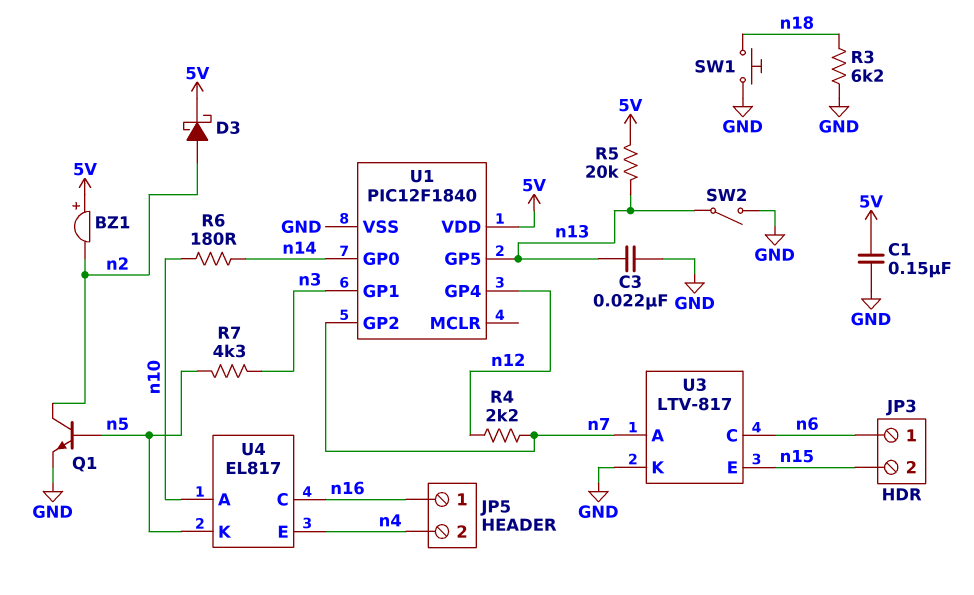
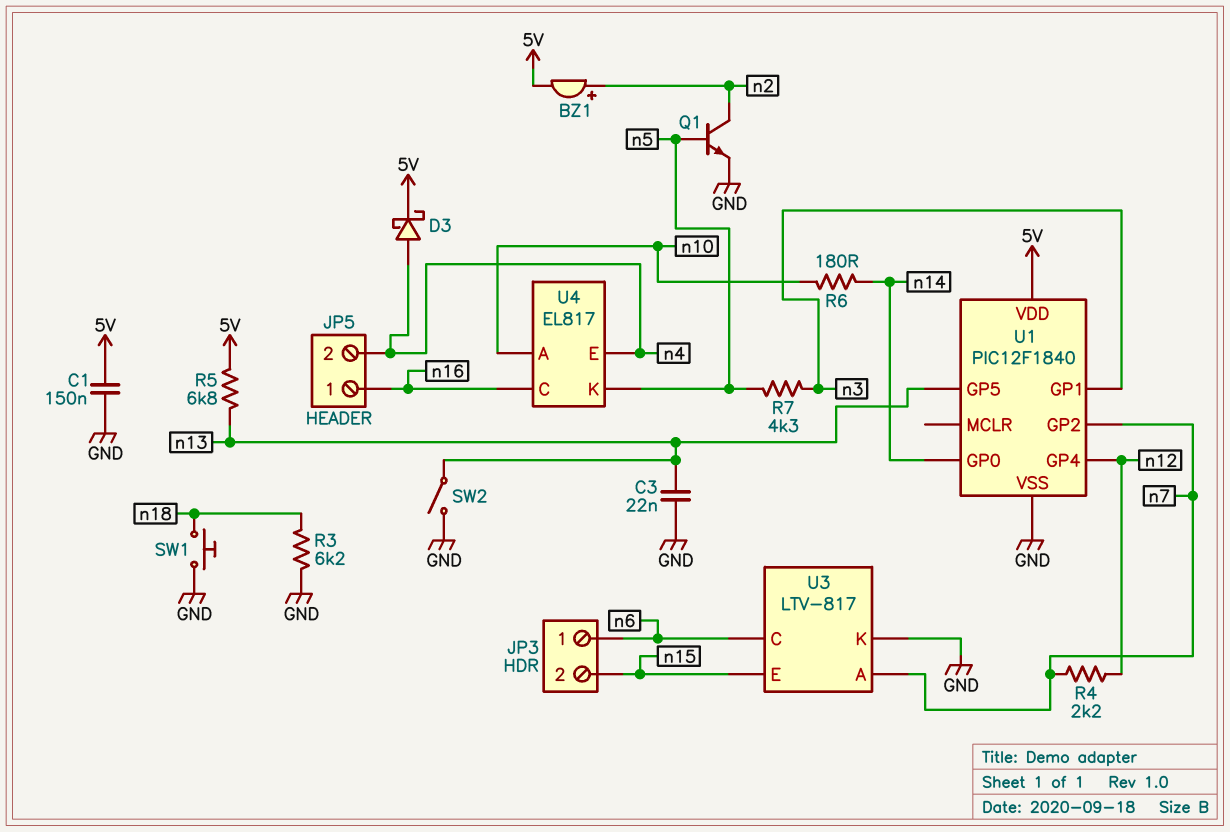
BZ1: buzzer (plus 5V, minus n2) -> buzzer (plus n2, minus 5V)
D3: schottky (A n2, K 5V) -> schottky (A n4, K 5V)
R5: 20k (5V, n13) -> 6.8k (5V, n13)

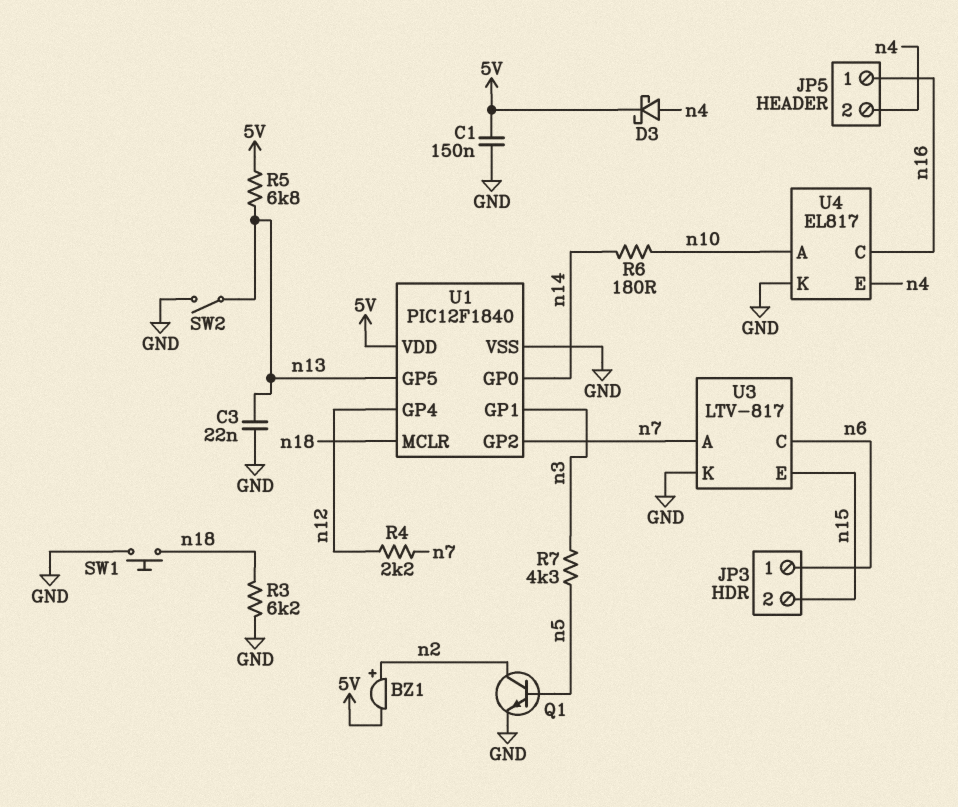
U1 pin MCLR: none -> n18
U4 pin K: n5 -> GND

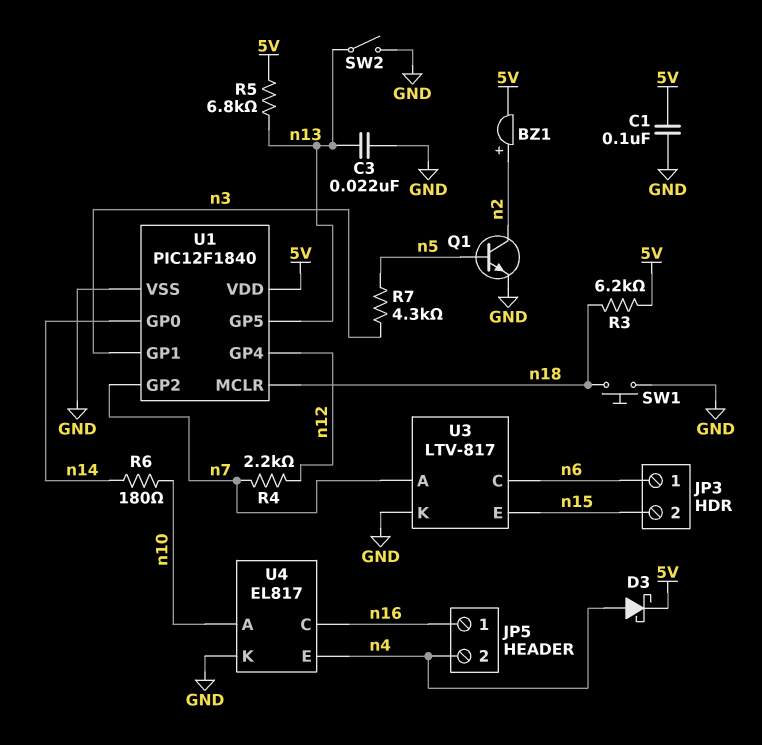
C1: 150nF (5V, GND) -> 100nF (5V, GND)
R3: 6.2k (GND, n18) -> 6.2k (5V, n18)

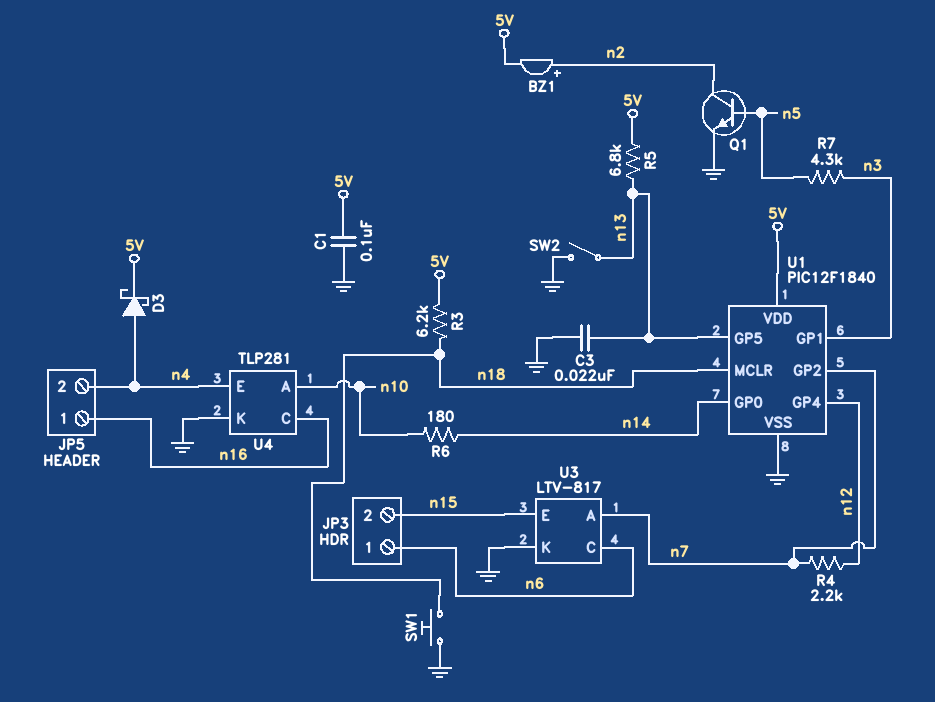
U4: EL817 -> TLP281

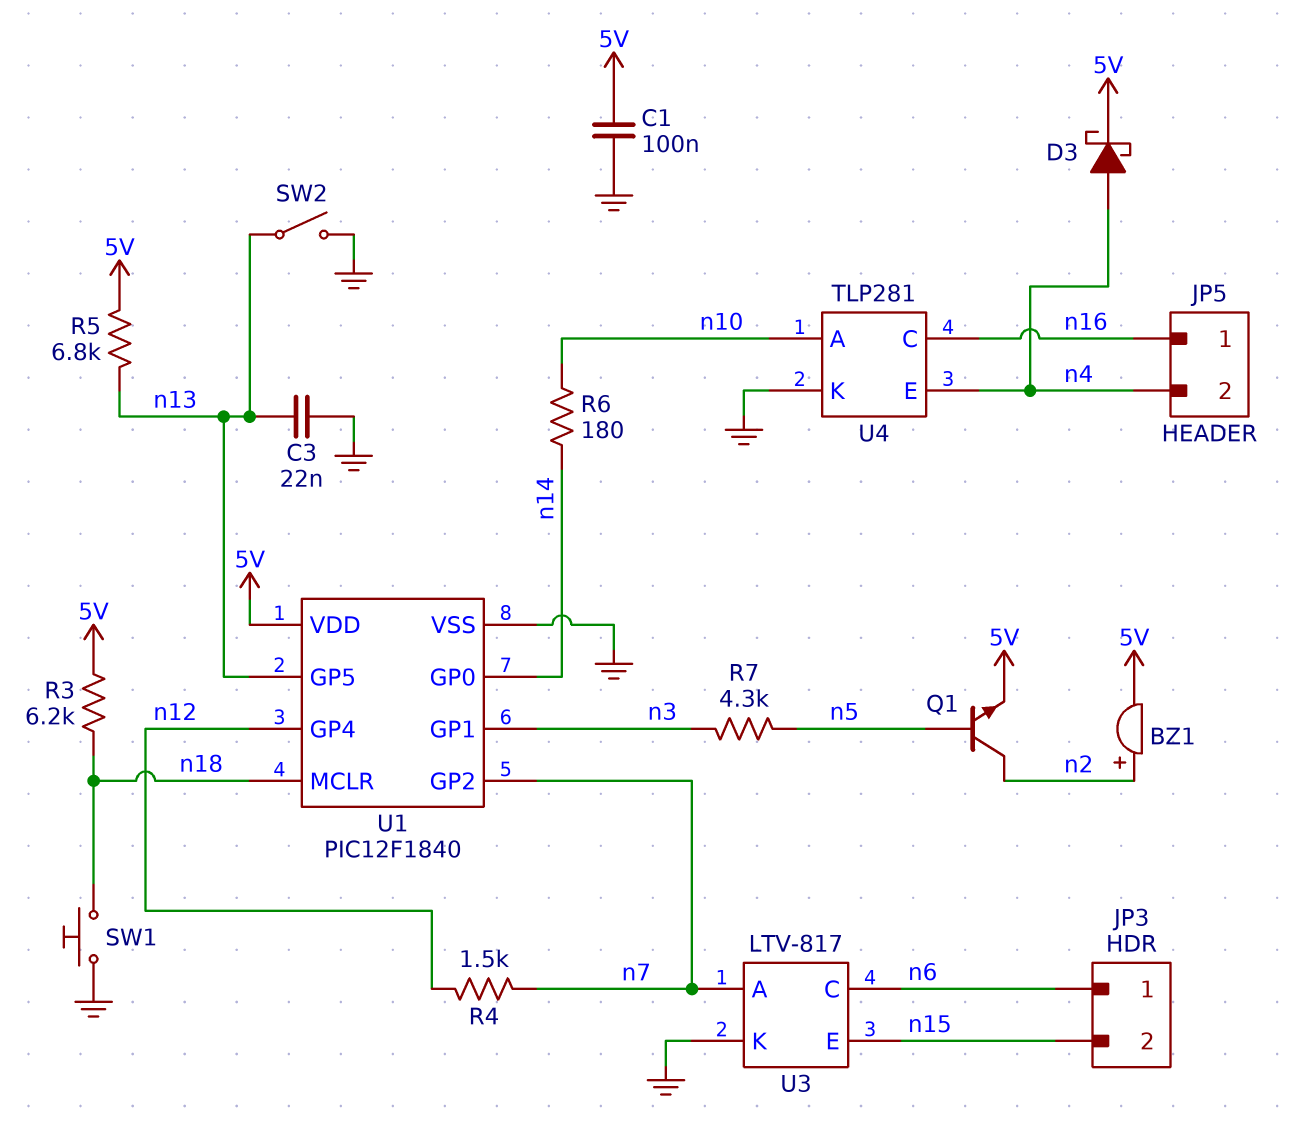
Q1: NPN (B n5, C n2, E GND) -> NPN (B n5, C n2, E 5V)
R4: 2.2k (n7, n12) -> 1.5k (n7, n12)

